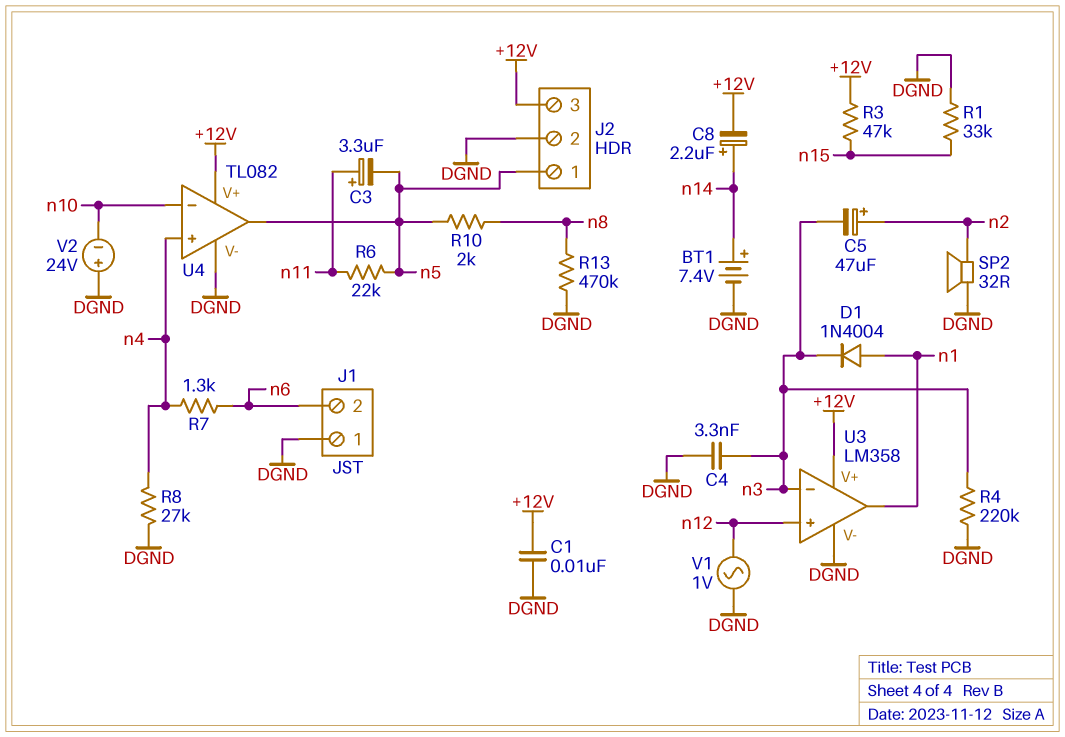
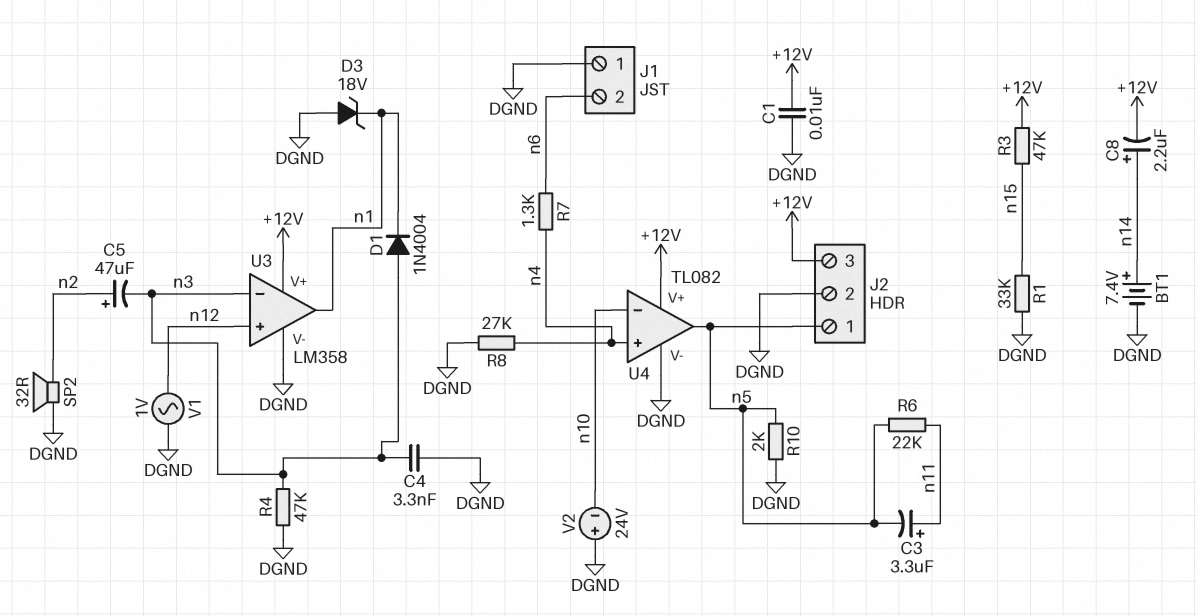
D1: diode 1N4004 (A n1, K n3) -> diode 1N4004 (A n3, K n1)
D3: none -> zener 18V (A DGND, K n1)
R4: 220k (DGND, n3) -> 47k (DGND, n3)
R10: 2k (n5, n8) -> 2k (DGND, n5)
R13: 470k (DGND, n8) -> none

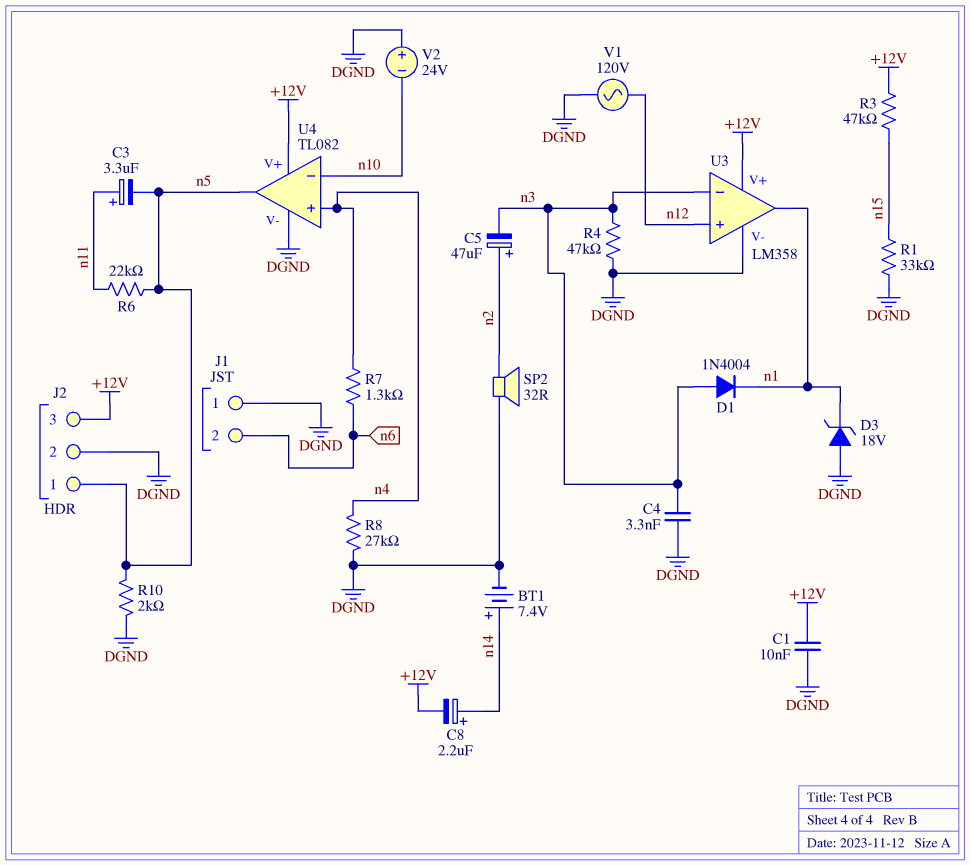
V1: AC 1V (DGND, n12) -> AC 120V (DGND, n12)

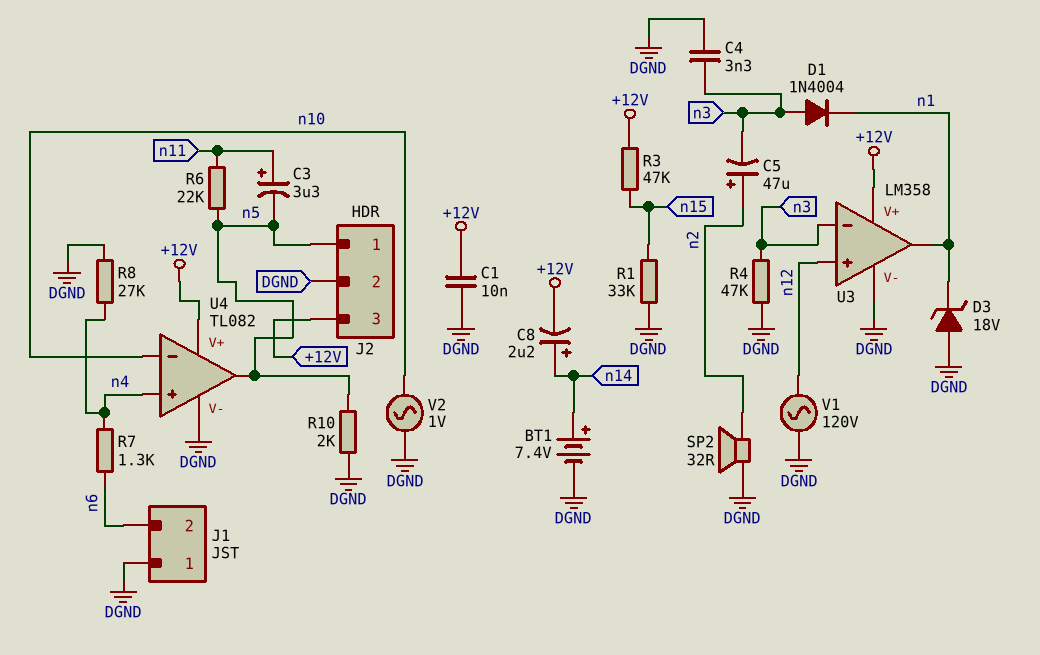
V2: 24V (plus DGND, minus n10) -> AC 1V (DGND, n10)

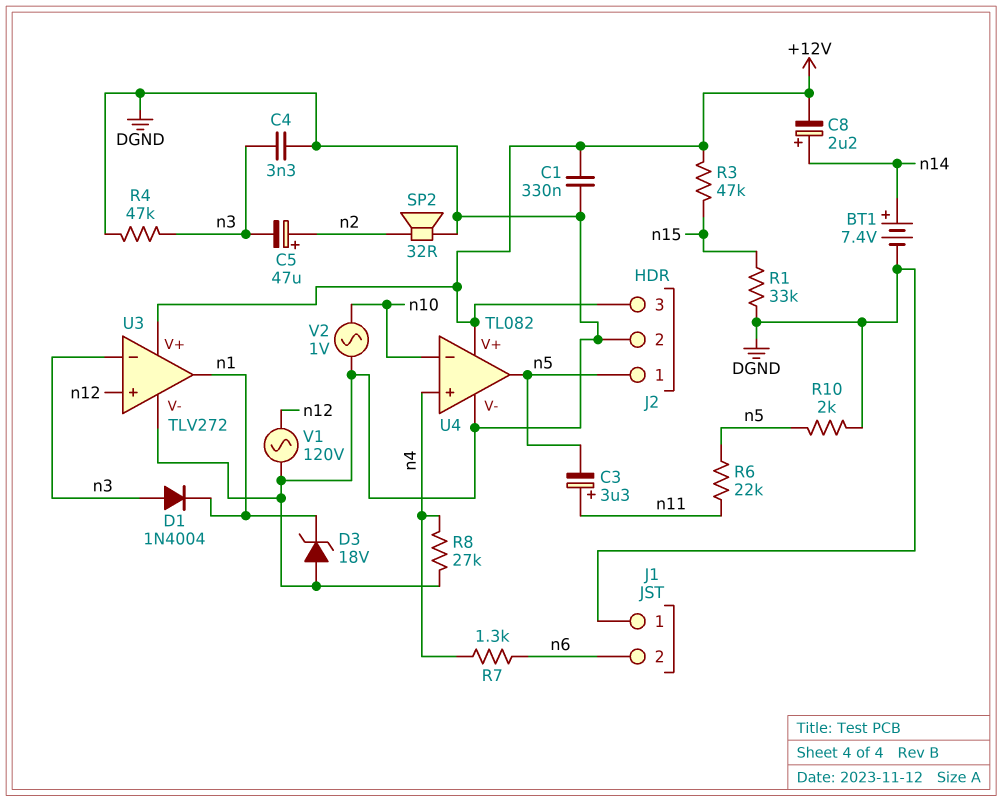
C1: 10nF (+12V, DGND) -> 330nF (+12V, DGND)
U3: LM358 -> TLV272

